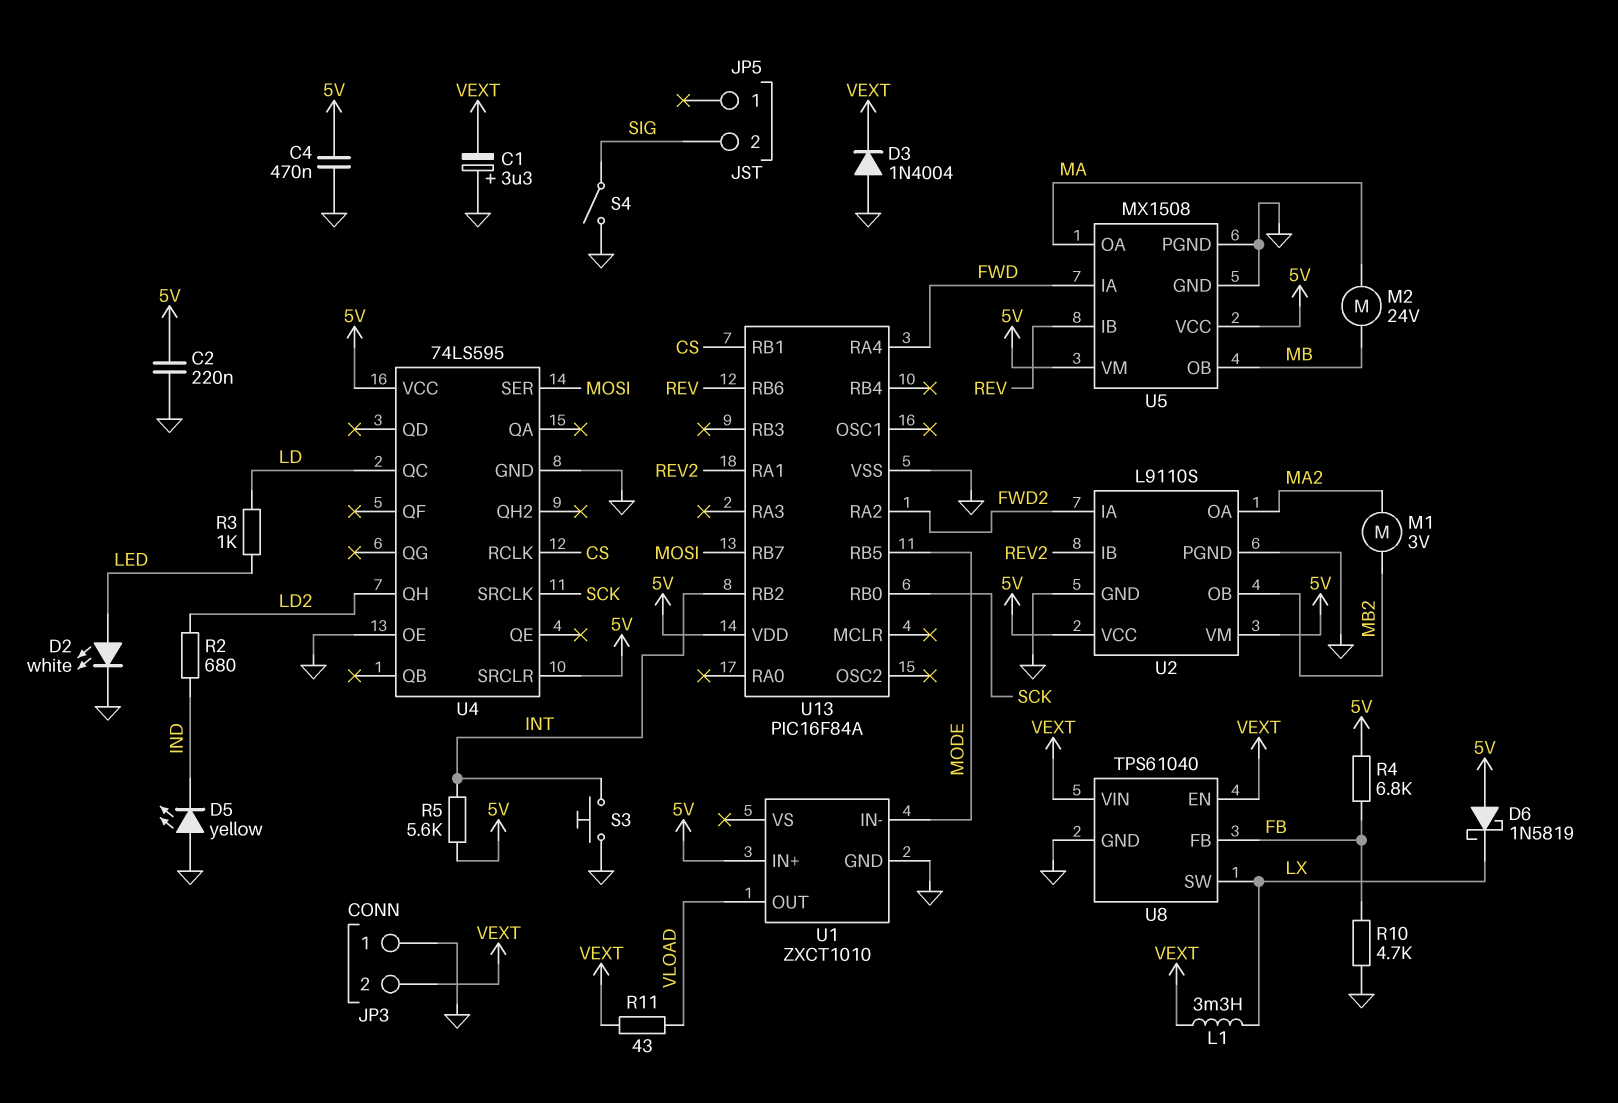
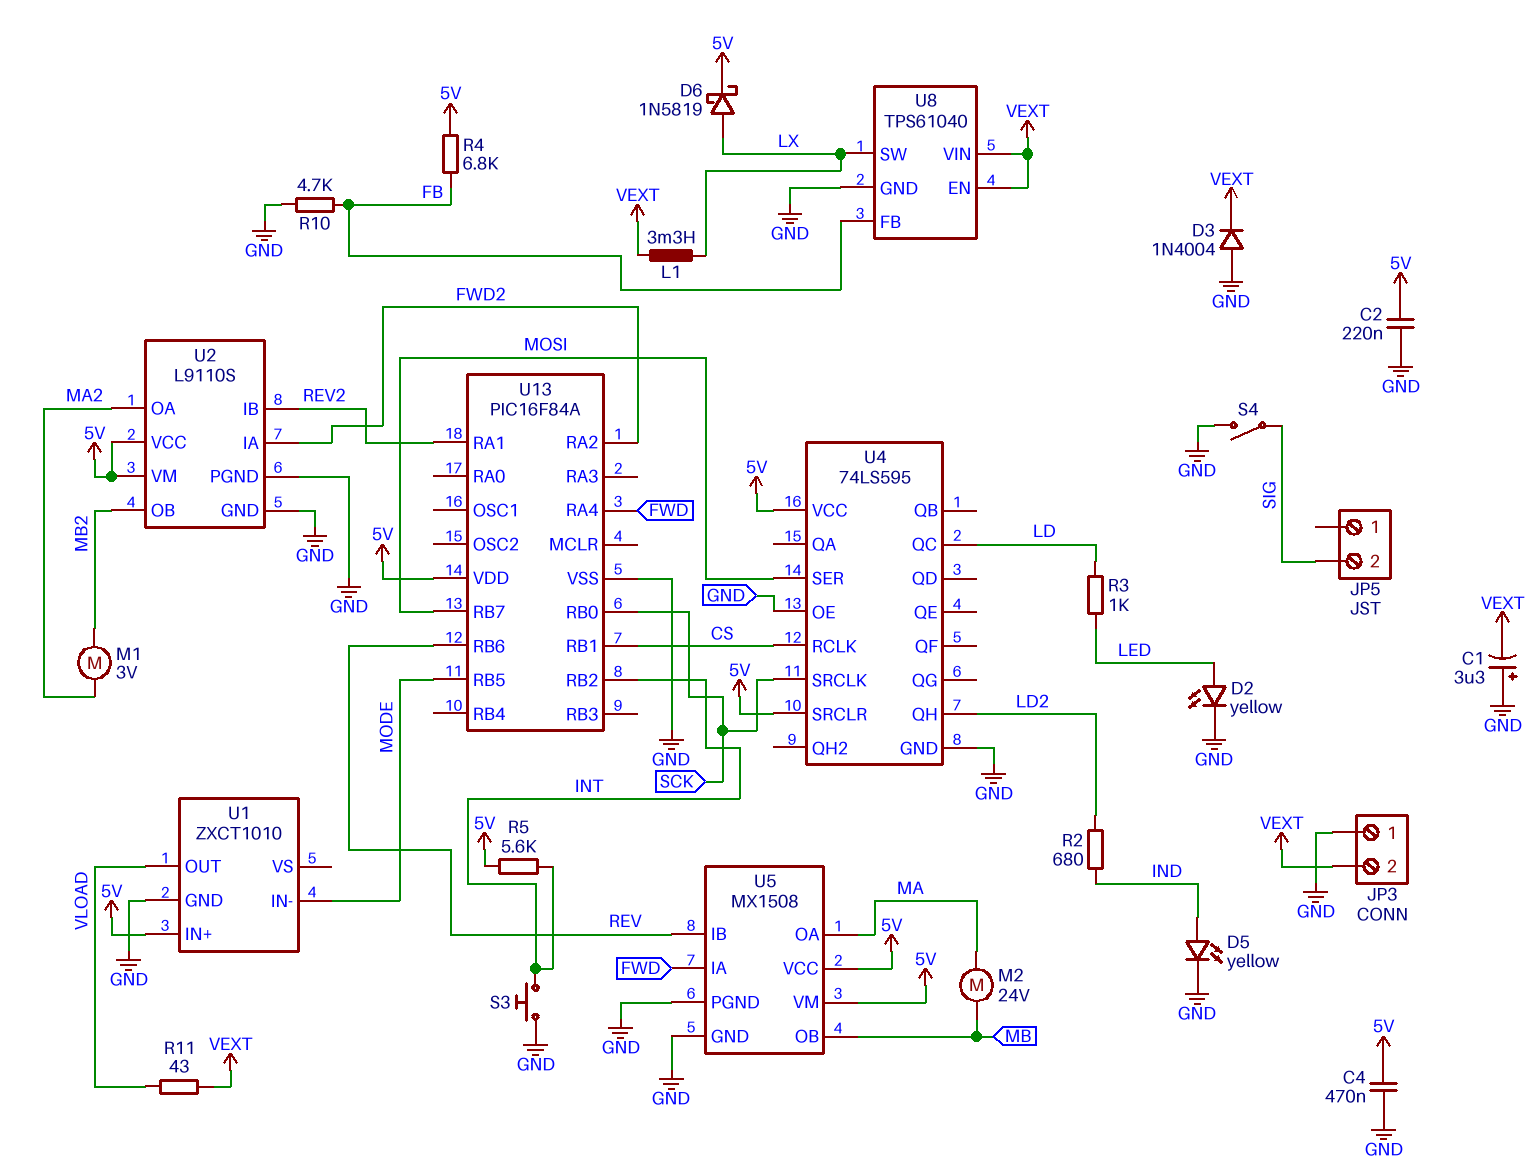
D2: LED white (A LED, K GND) -> LED yellow (A LED, K GND)
D5: LED yellow (A GND, K IND) -> LED yellow (A IND, K GND)
D6: schottky 1N5819 (A 5V, K LX) -> schottky 1N5819 (A LX, K 5V)

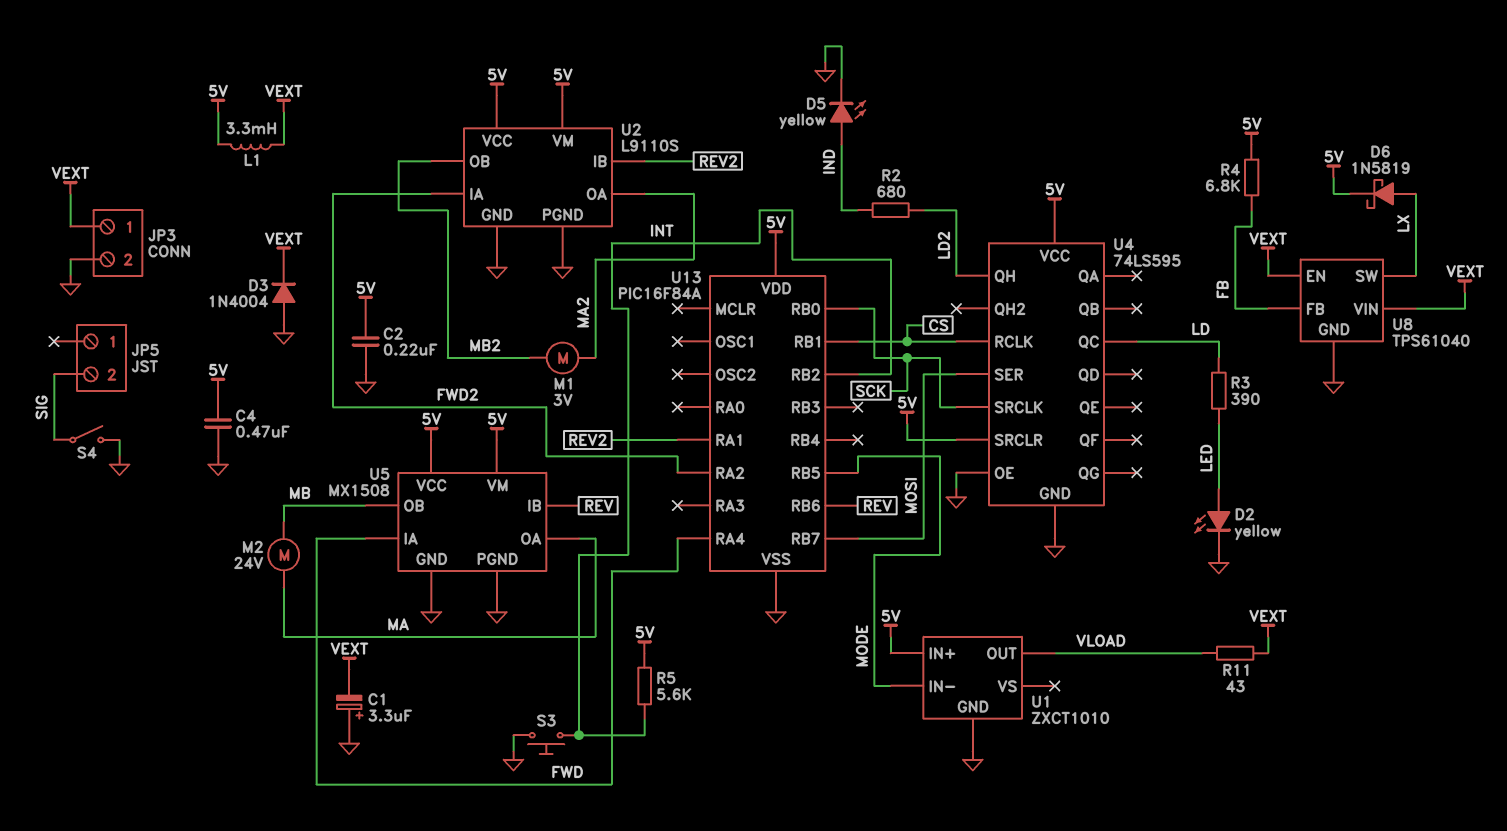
JP3 pin 1: GND -> VEXT
JP3 pin 2: VEXT -> GND
L1: 3.3mH (LX, VEXT) -> 3.3mH (5V, VEXT)
R3: 1k (LD, LED) -> 390 (LD, LED)
R10: 4.7k (FB, GND) -> none

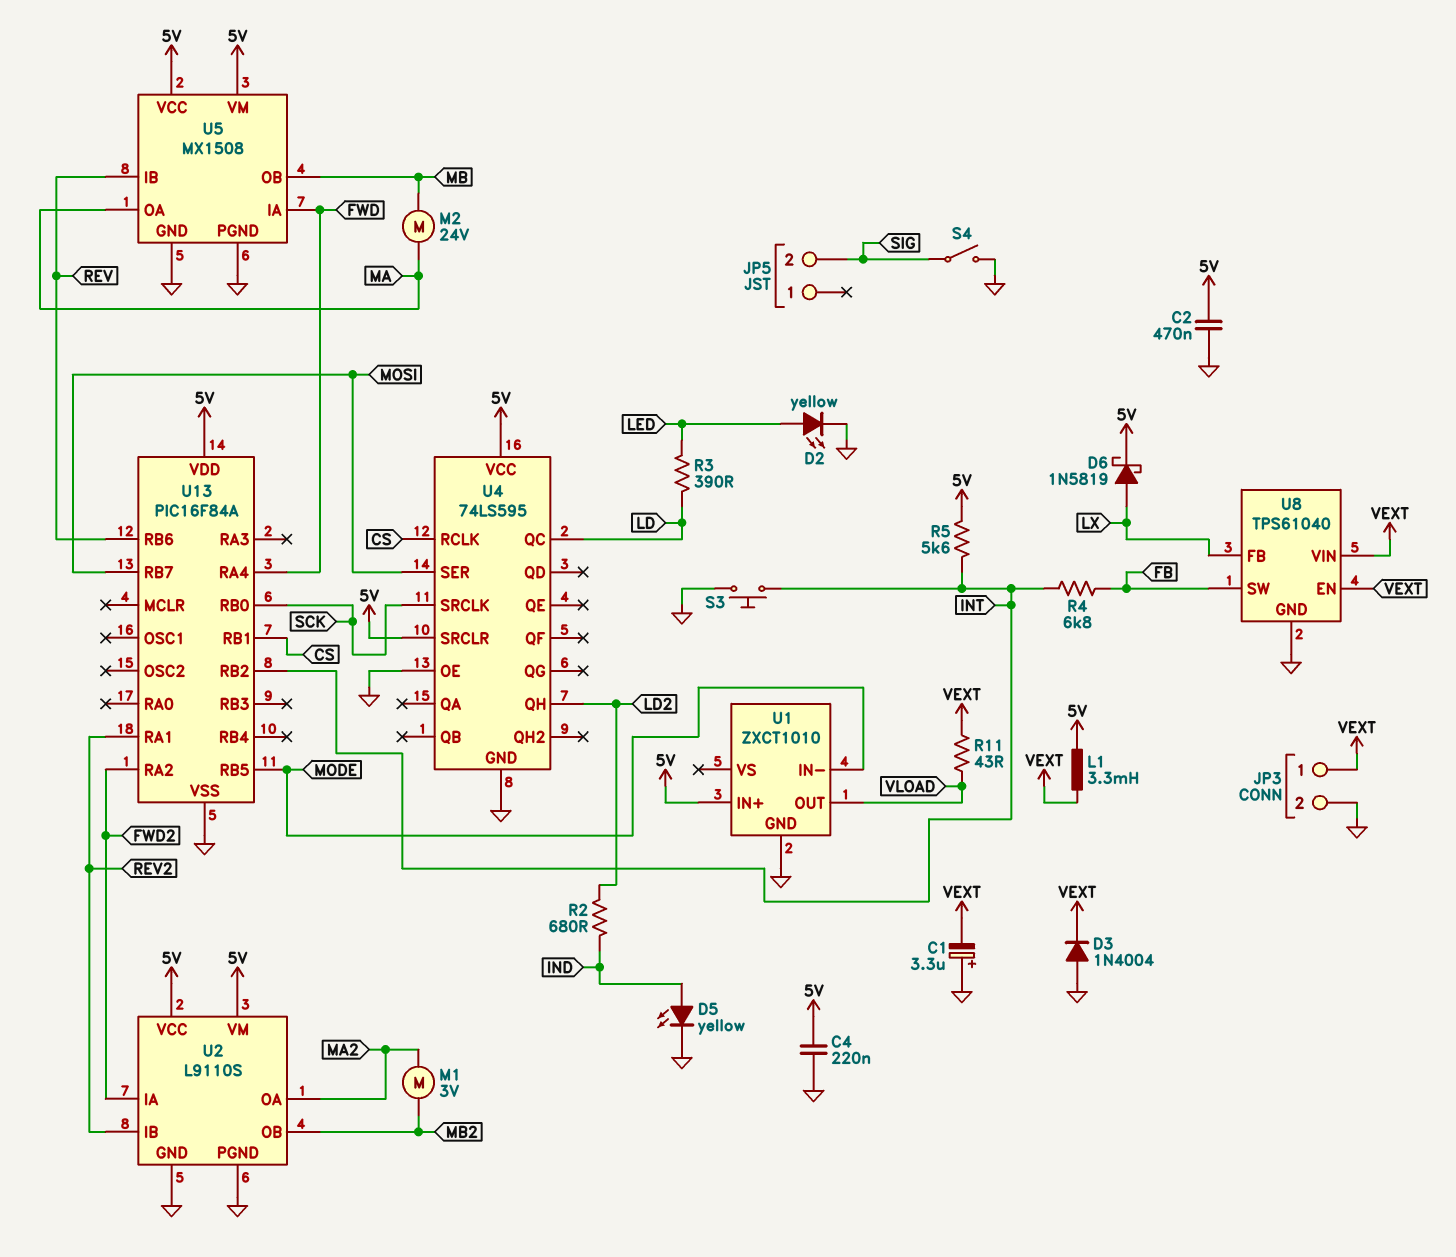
C2: 220nF (5V, GND) -> 470nF (5V, GND)
C4: 470nF (5V, GND) -> 220nF (5V, GND)
R4: 6.8k (5V, FB) -> 6.8k (FB, INT)
U8 pin FB: FB -> LX
U8 pin SW: LX -> FB

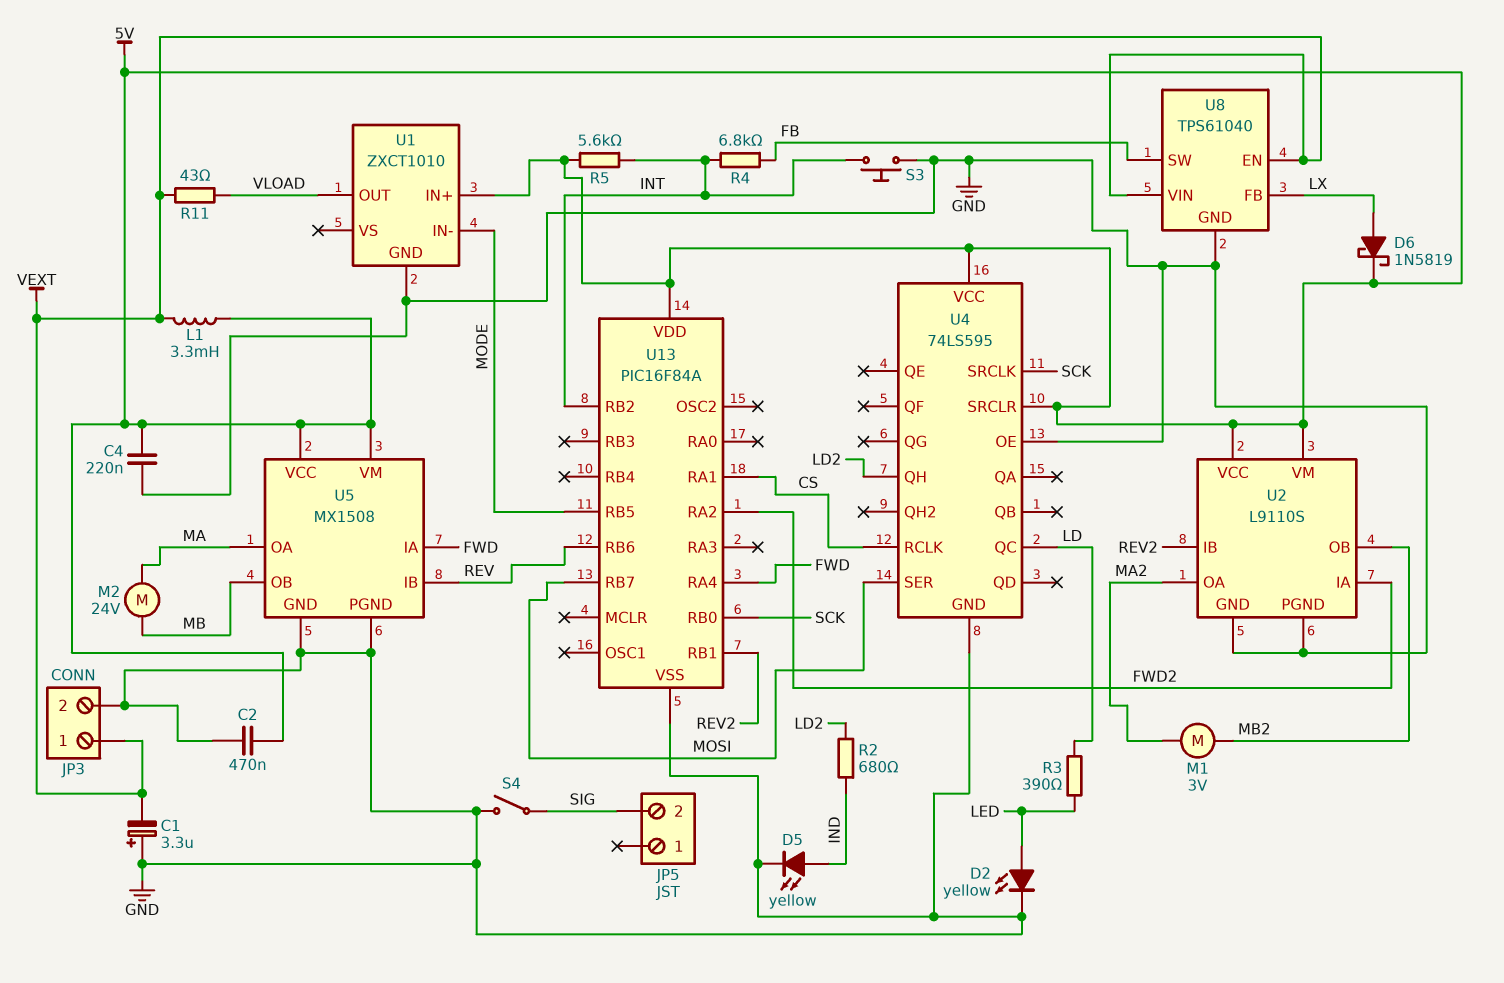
D3: diode 1N4004 (A GND, K VEXT) -> none
U13 pin RA1: REV2 -> CS
U13 pin RB1: CS -> REV2

